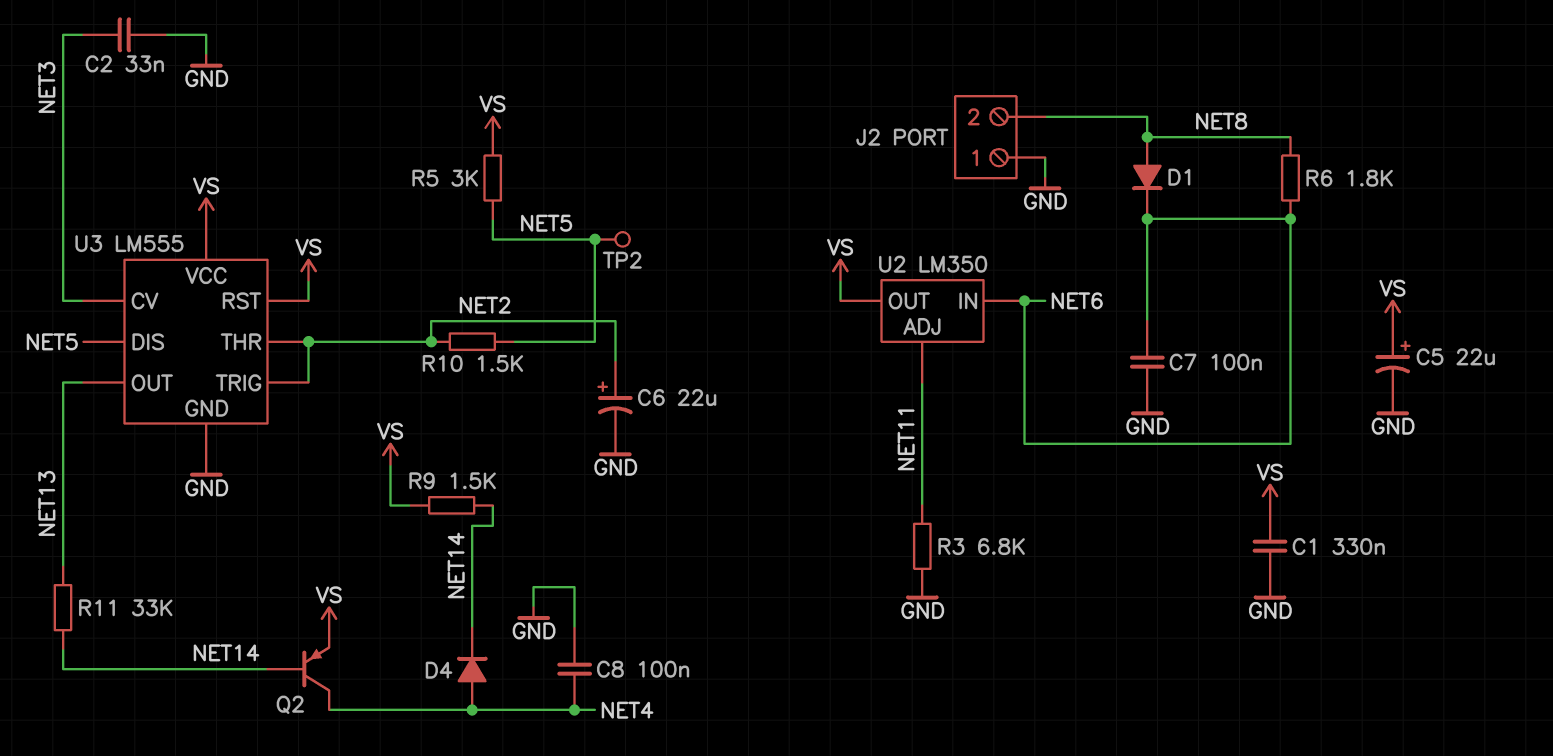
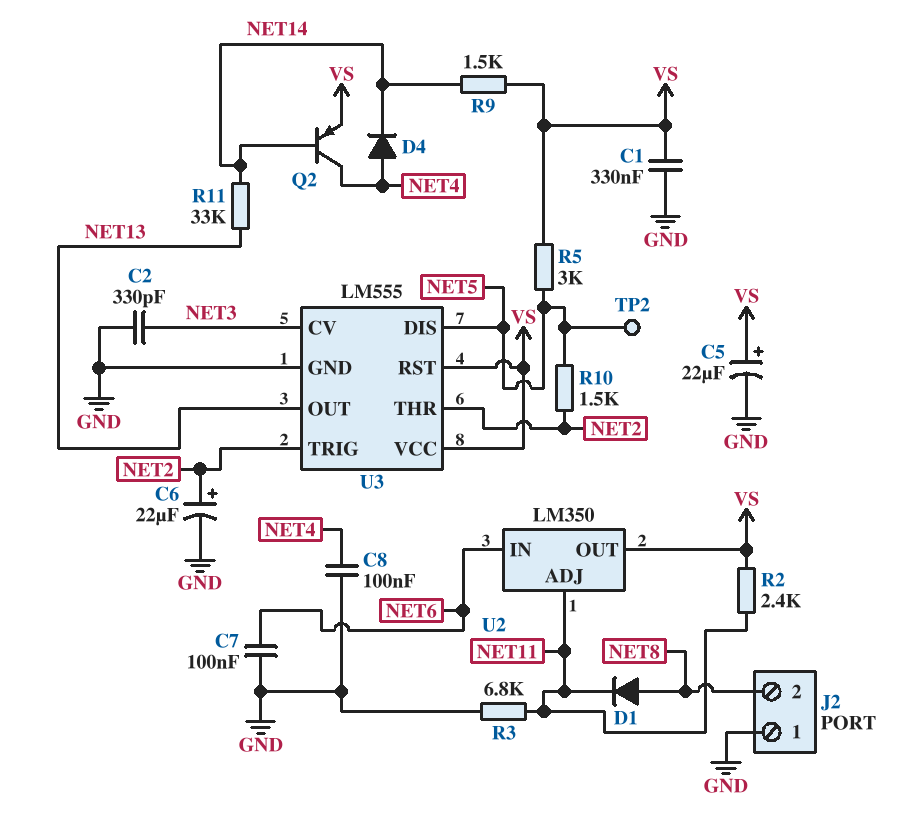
C2: 33nF (GND, NET3) -> 330pF (GND, NET3)
D1: diode (A NET8, K NET6) -> diode (A NET8, K NET11)
R2: none -> 2.4k (NET11, VS)
R6: 1.8k (NET6, NET8) -> none

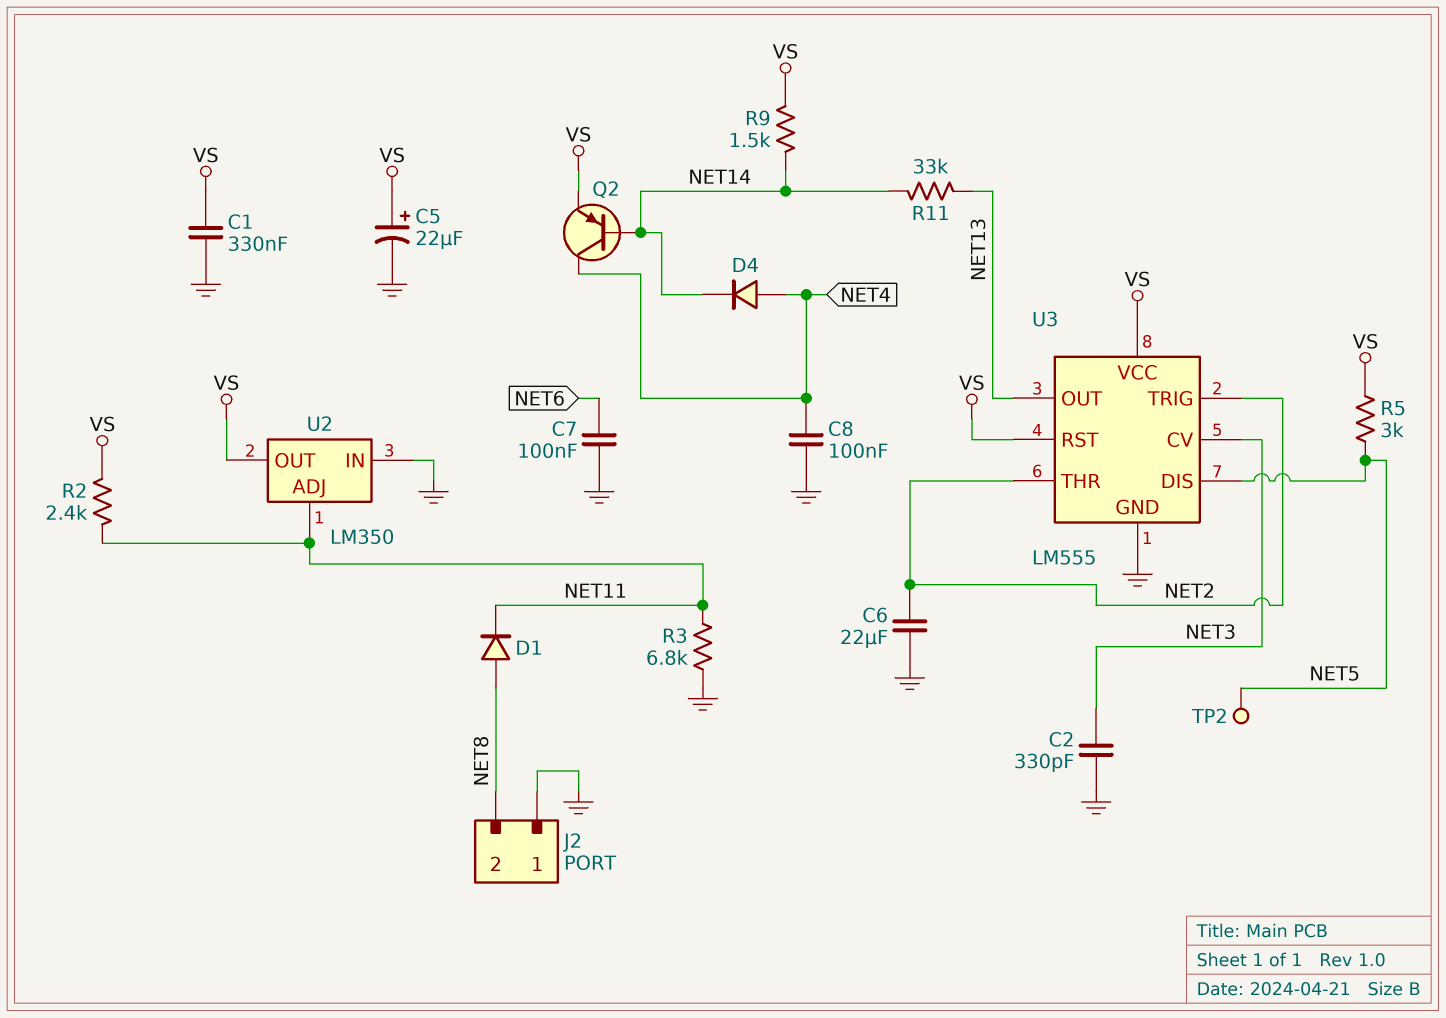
C6: 22uF (plus NET2, minus GND) -> 22uF (GND, NET2)
R10: 1.5k (NET2, NET5) -> none
U2 pin IN: NET6 -> GND

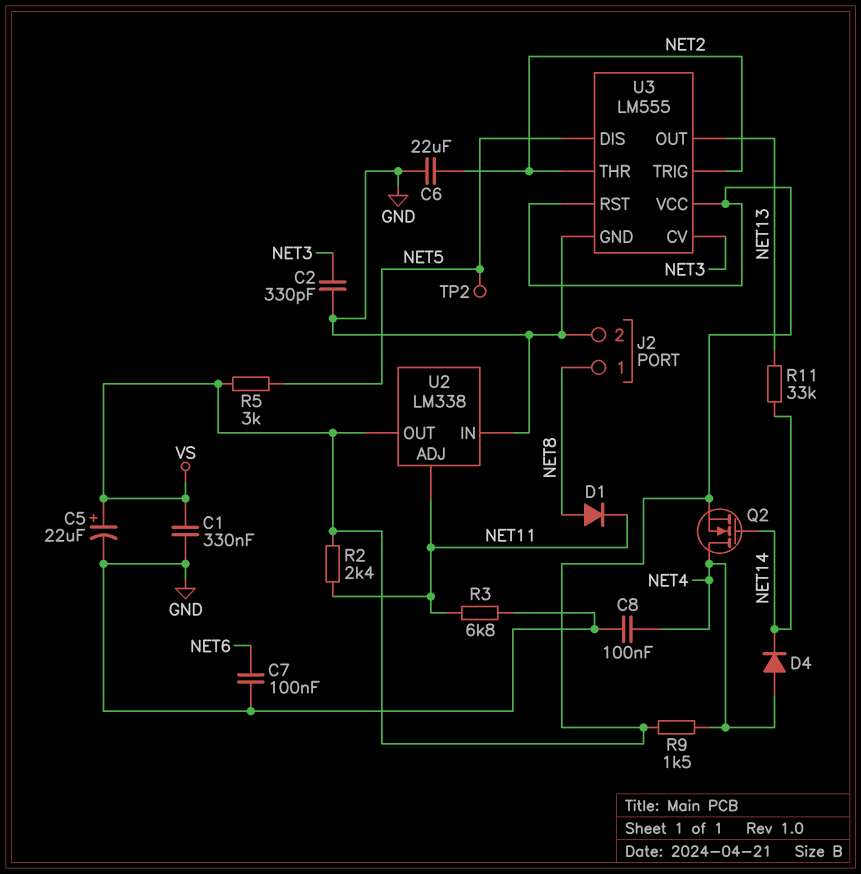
J2 pin 1: GND -> NET8
J2 pin 2: NET8 -> GND
Q2: PNP (B NET14, C NET4, E VS) -> NMOS (G NET14, D NET4, S VS)
R9: 1.5k (NET14, VS) -> 1.5k (NET4, VS)
U2: LM350 -> LM338

